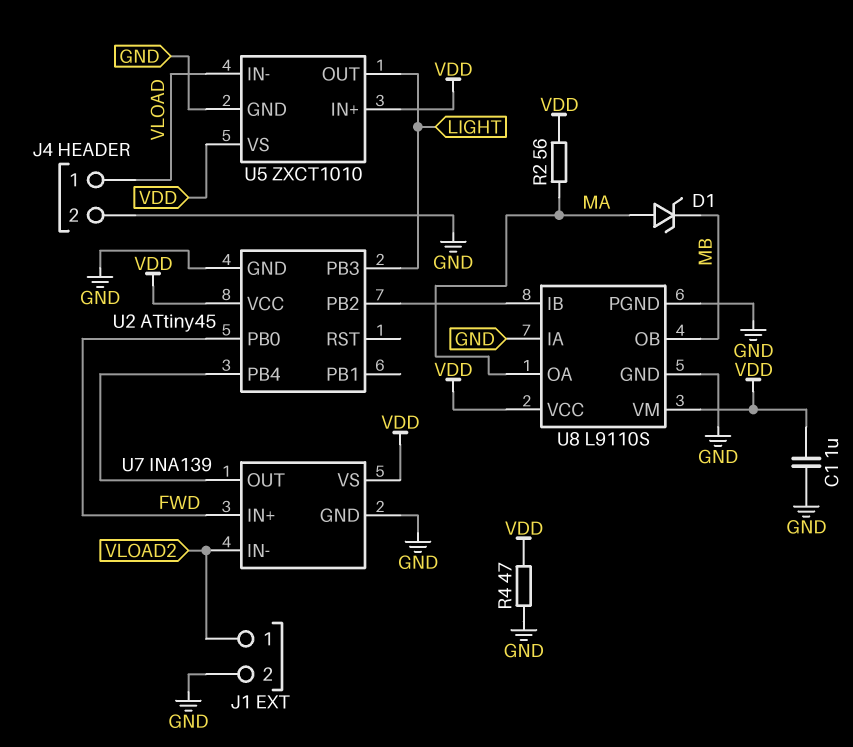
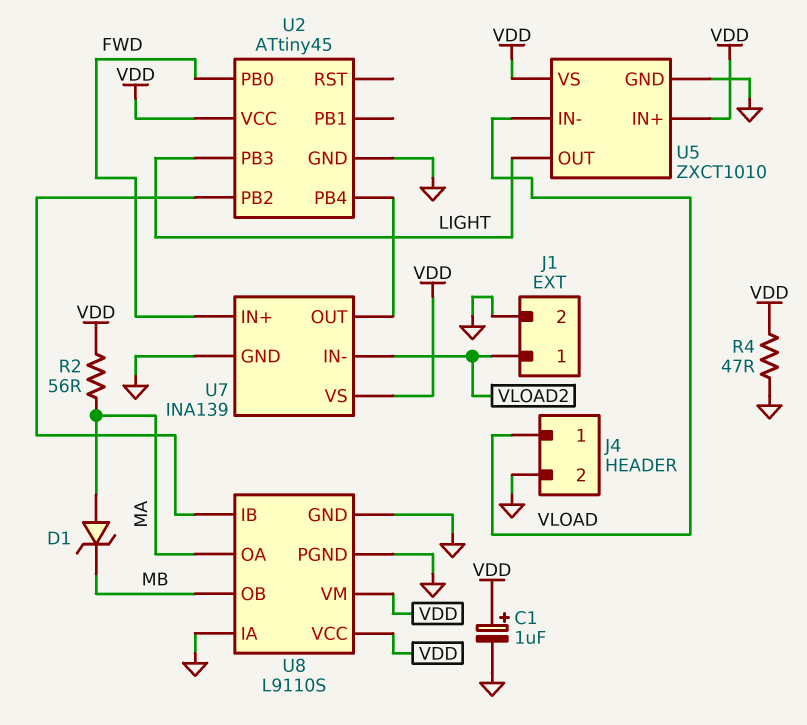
C1: 1uF (GND, VDD) -> 1uF (plus VDD, minus GND)

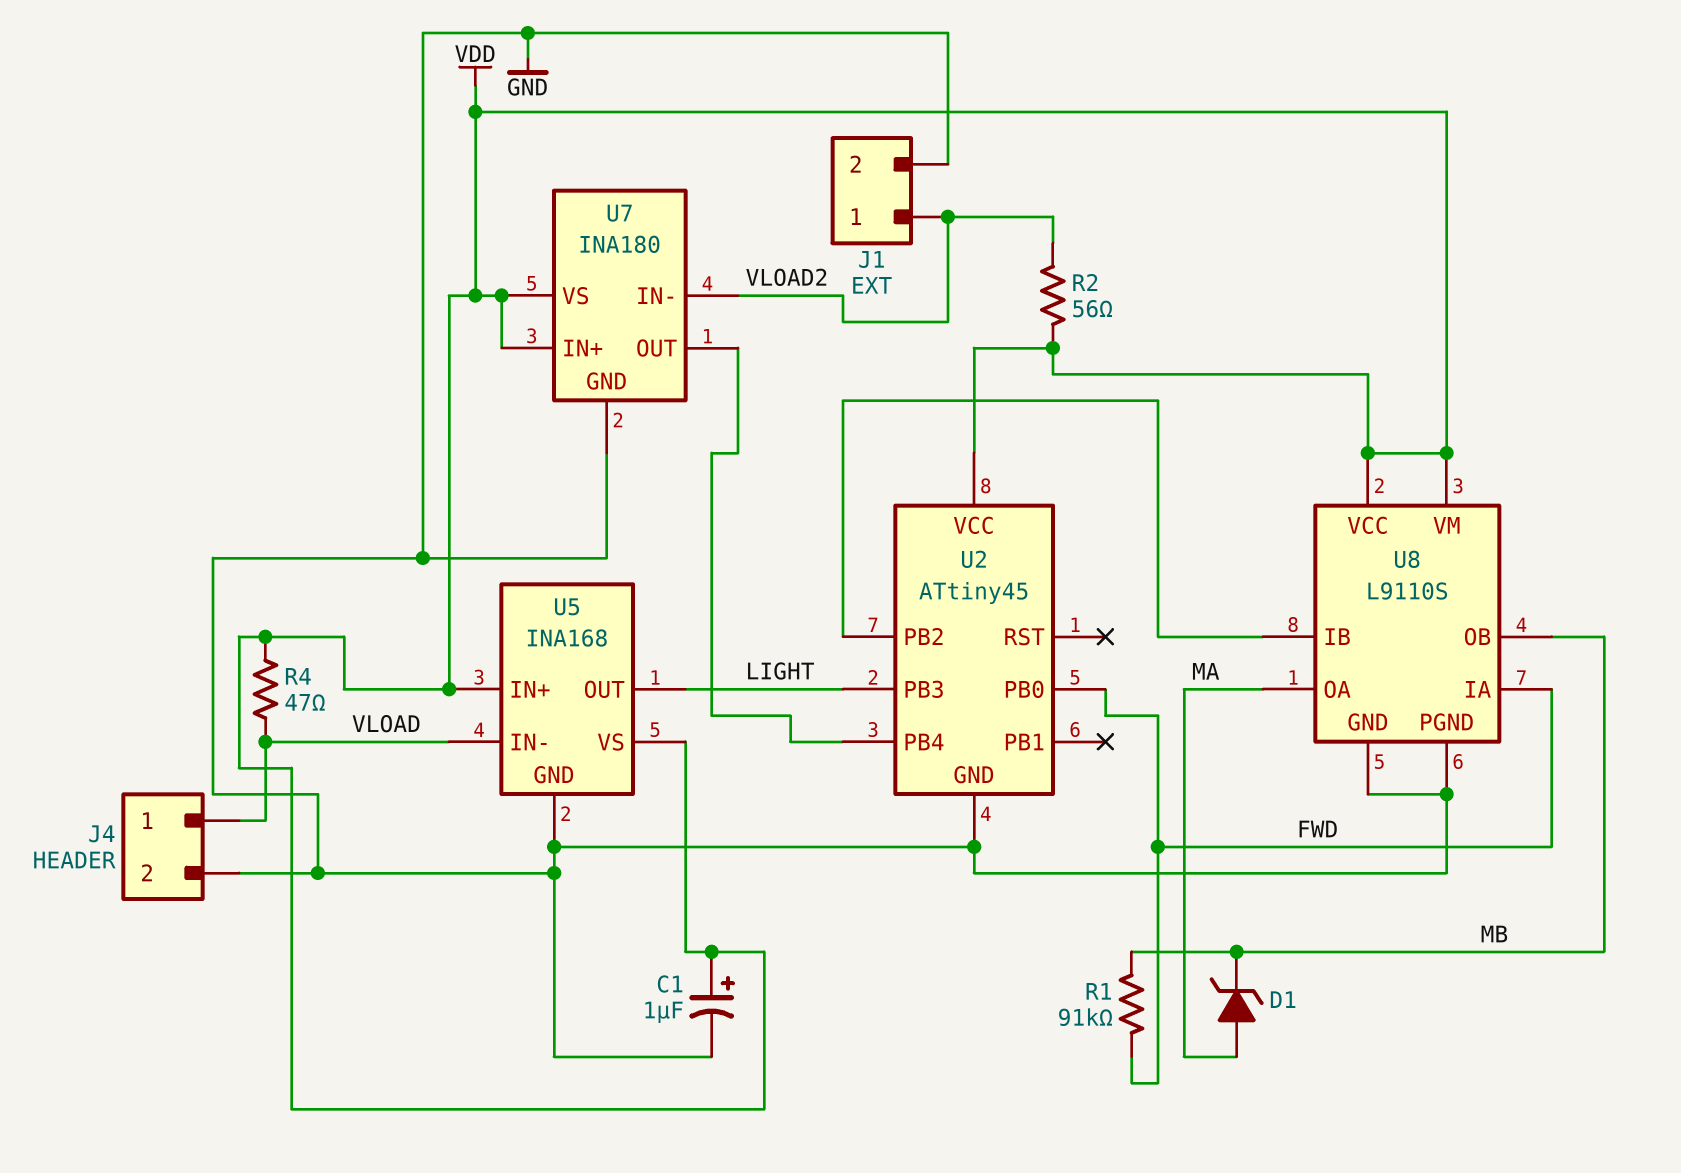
R1: none -> 91k (FWD, MB)
R2: 56 (MA, VDD) -> 56 (VDD, VLOAD2)
R4: 47 (GND, VDD) -> 47 (VDD, VLOAD)
U5: ZXCT1010 -> INA168
U7: INA139 -> INA180
U7 pin IN+: FWD -> VDD
U8 pin IA: GND -> FWD

